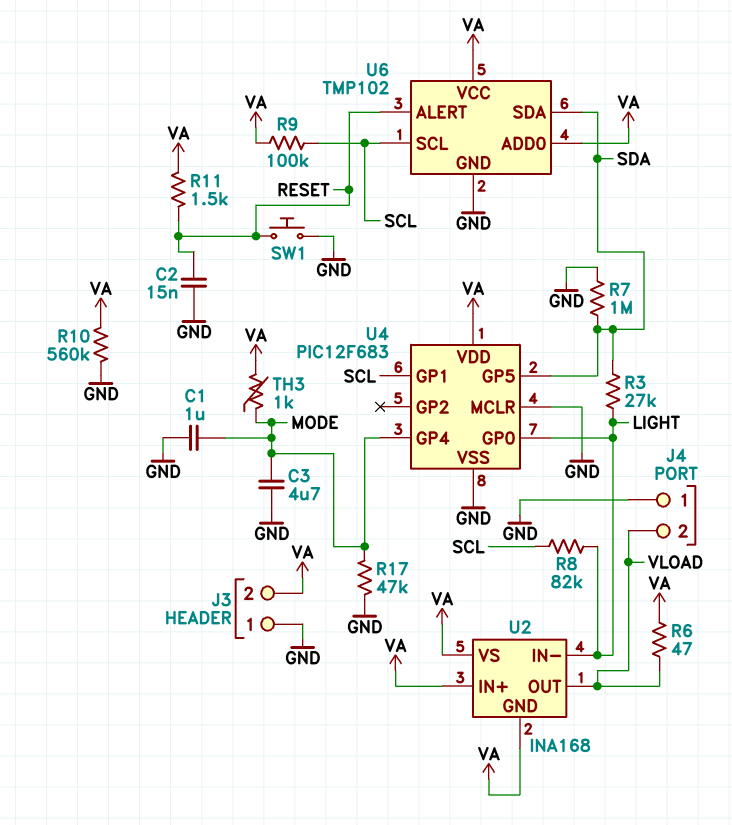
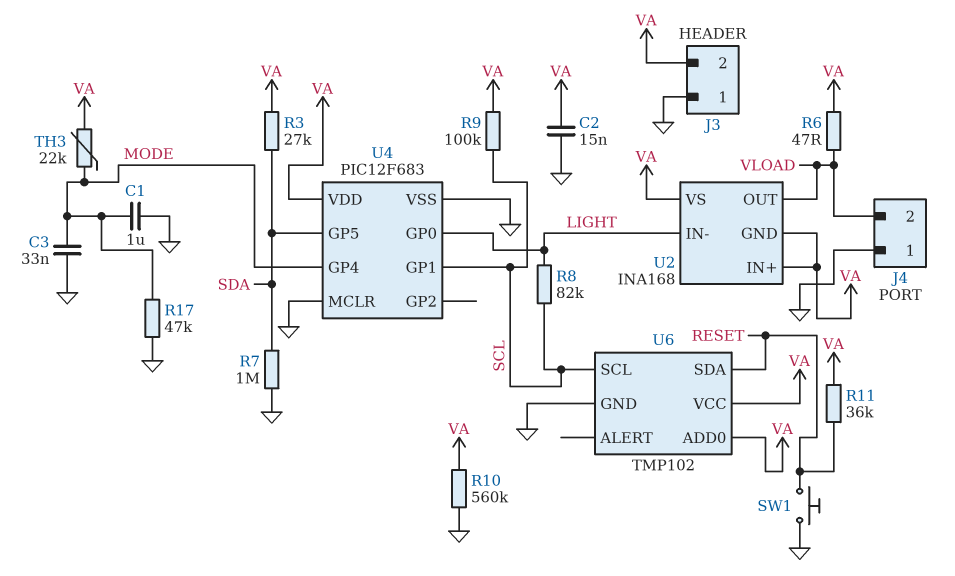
C2: 15nF (GND, RESET) -> 15nF (GND, VA)
C3: 4.7uF (GND, MODE) -> 33nF (GND, MODE)
R3: 27k (LIGHT, SDA) -> 27k (SDA, VA)
R11: 1.5k (RESET, VA) -> 36k (RESET, VA)
TH3: 1k (MODE, VA) -> 22k (MODE, VA)
U6 pin ALERT: RESET -> none
U6 pin SDA: SDA -> RESET

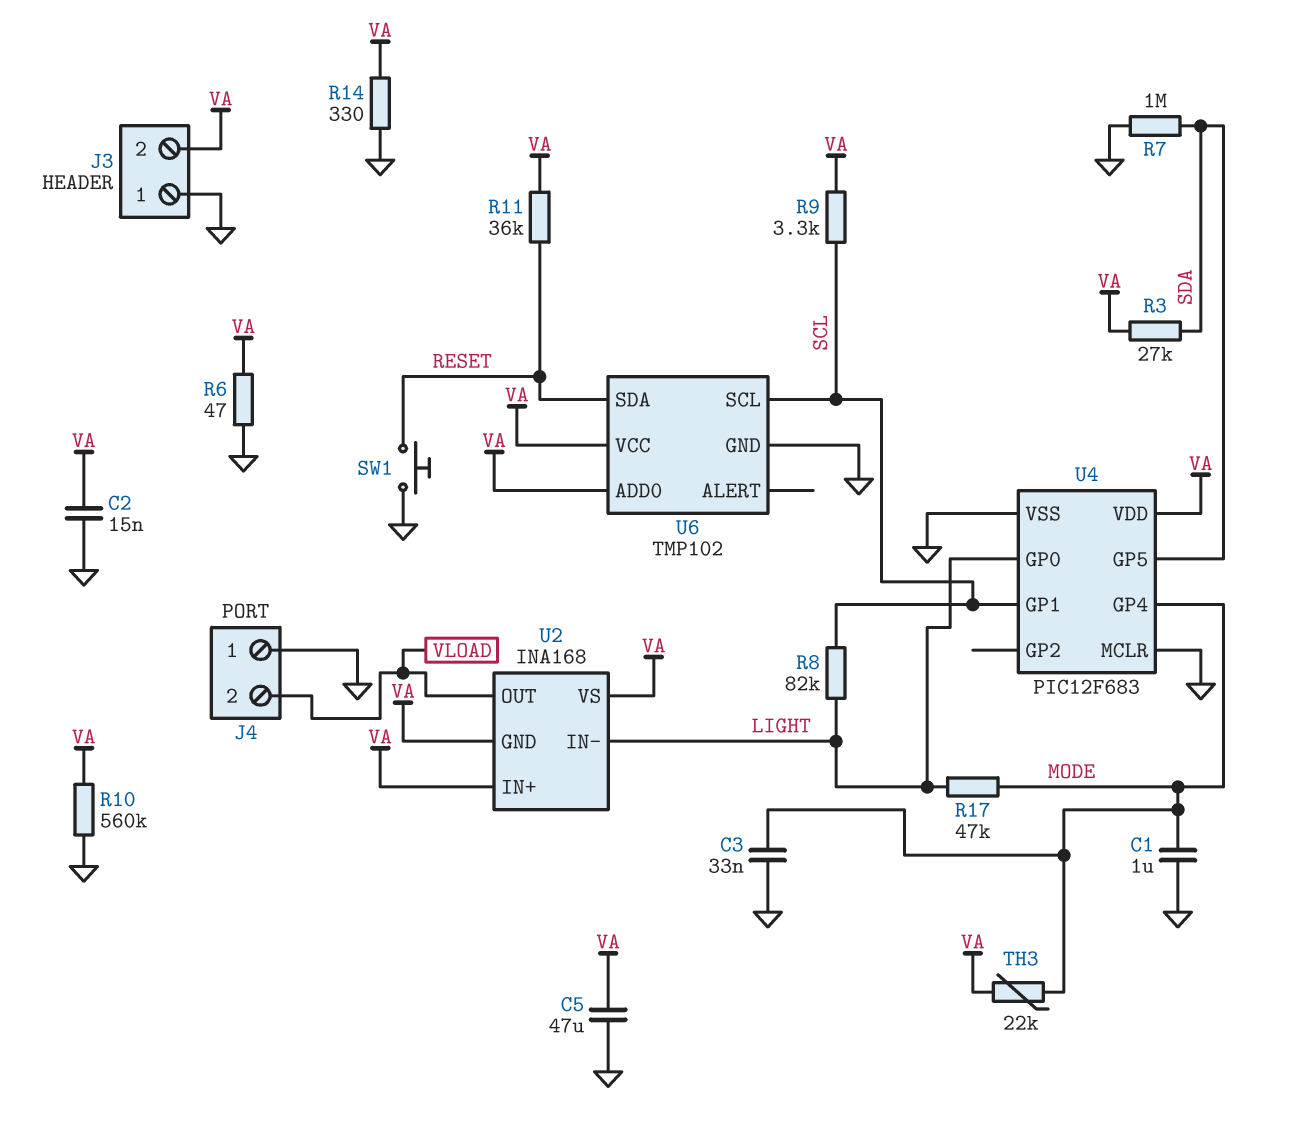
C5: none -> 47uF (GND, VA)
R6: 47 (VA, VLOAD) -> 47 (GND, VA)
R9: 100k (SCL, VA) -> 3.3k (SCL, VA)
R14: none -> 330 (GND, VA)
R17: 47k (GND, MODE) -> 47k (LIGHT, MODE)

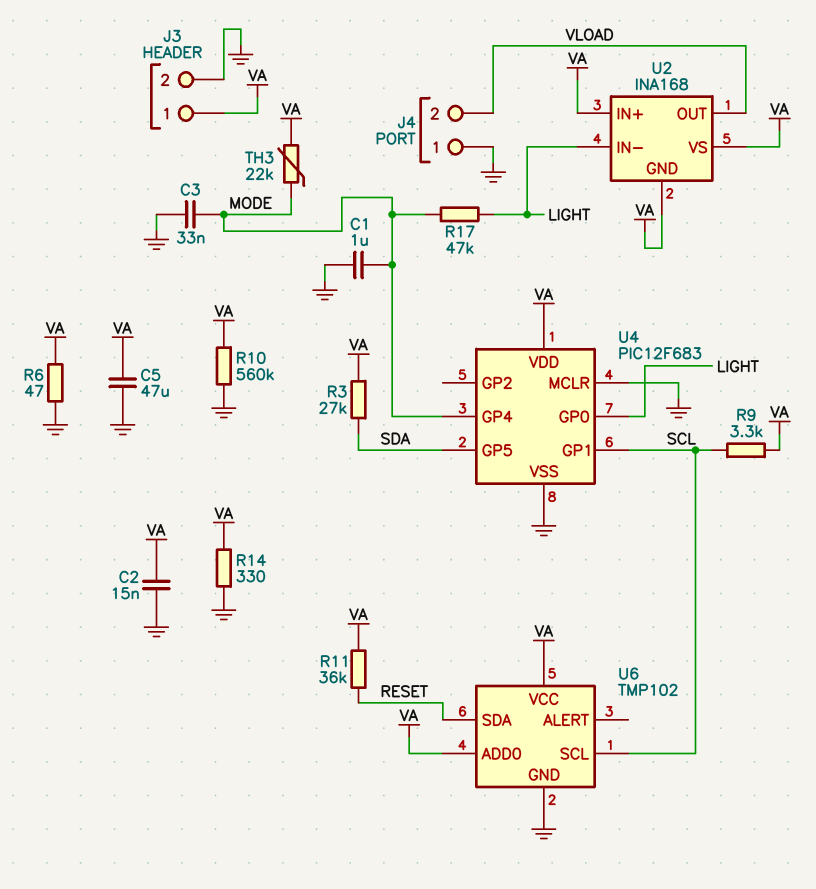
J3 pin 1: GND -> VA
J3 pin 2: VA -> GND
R7: 1M (GND, SDA) -> none
R8: 82k (LIGHT, SCL) -> none
SW1: button (GND, RESET) -> none

